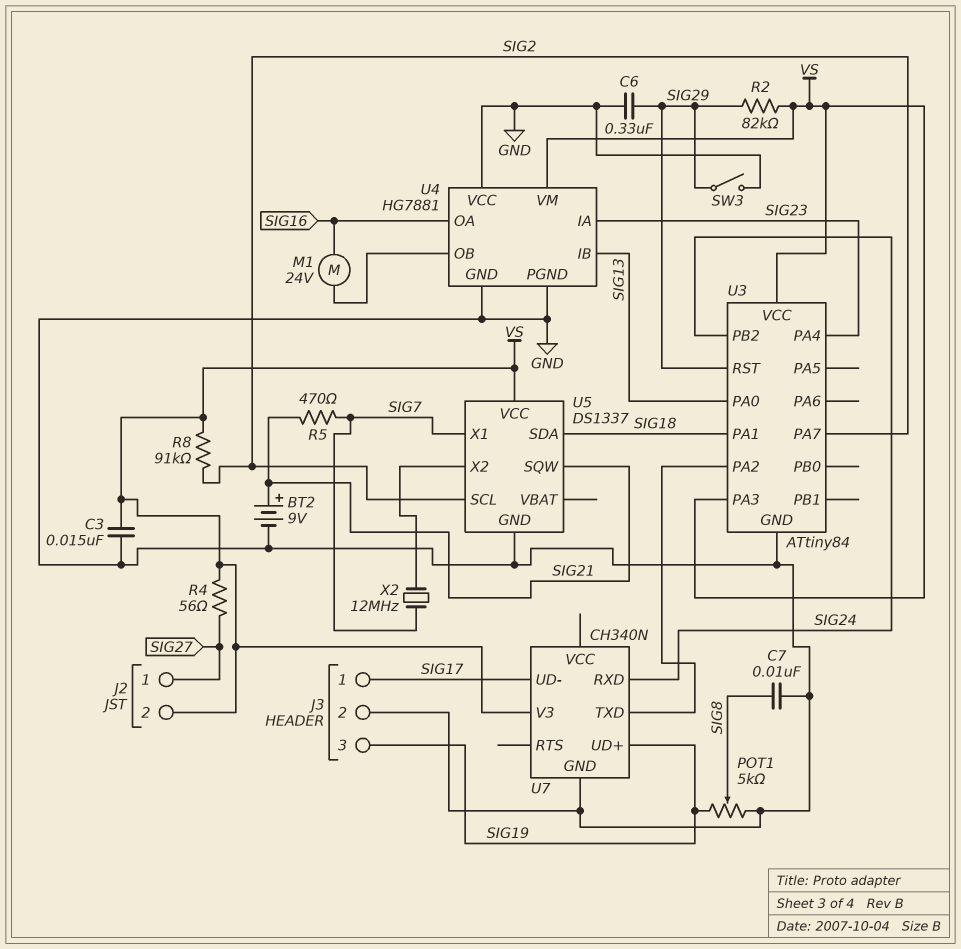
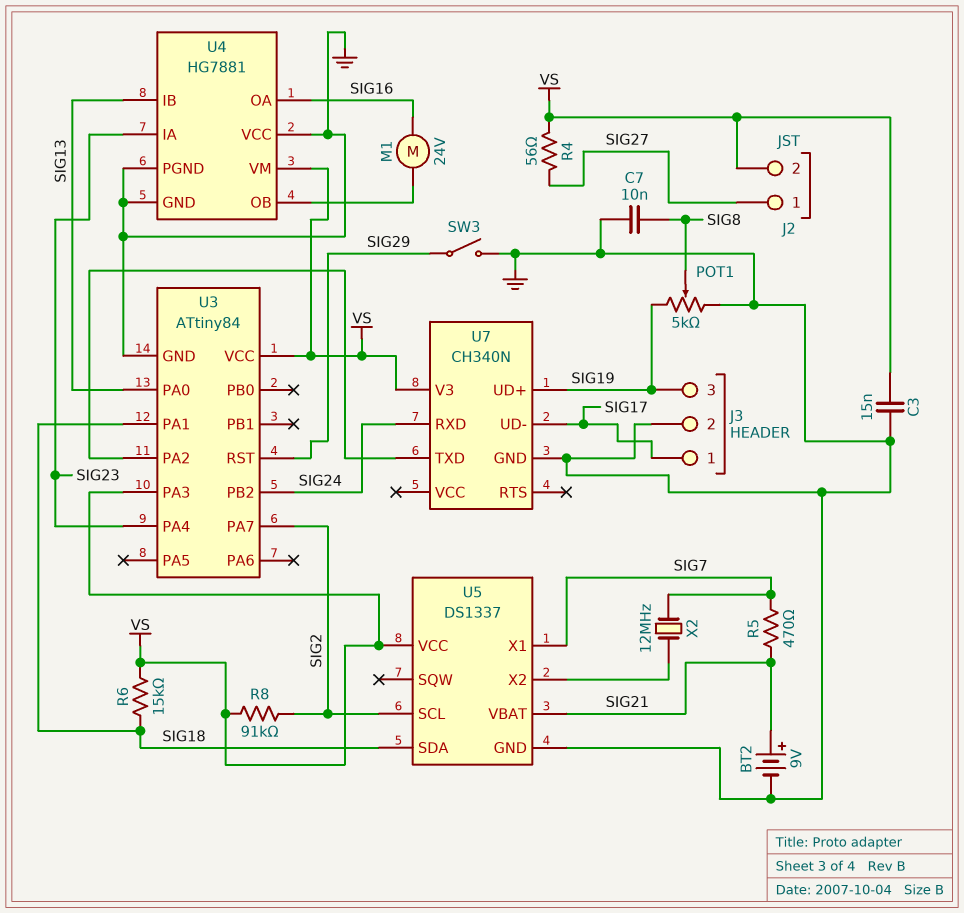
C6: 330nF (GND, SIG29) -> none
R2: 82k (SIG29, VS) -> none
R6: none -> 15k (SIG18, VS)
U5 pin SQW: SIG21 -> none
U5 pin VBAT: none -> SIG21

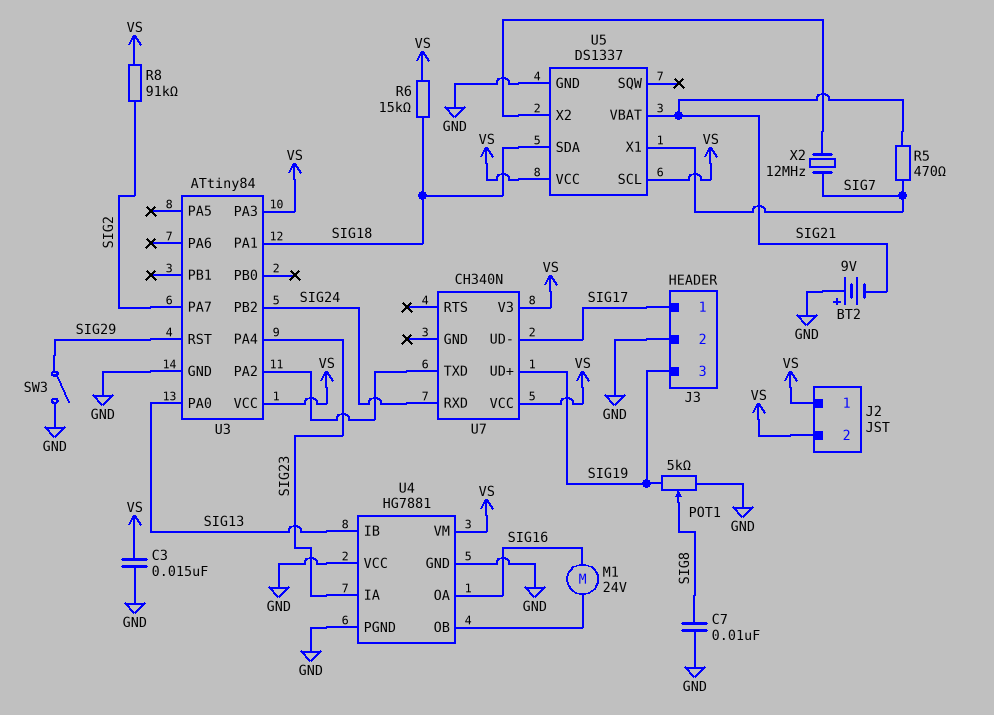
BT2: 9V (plus SIG21, minus GND) -> 9V (plus GND, minus SIG21)
J2 pin 1: SIG27 -> VS
R4: 56 (SIG27, VS) -> none
U5 pin SCL: SIG2 -> VS
U7 pin GND: GND -> none
U7 pin VCC: none -> VS

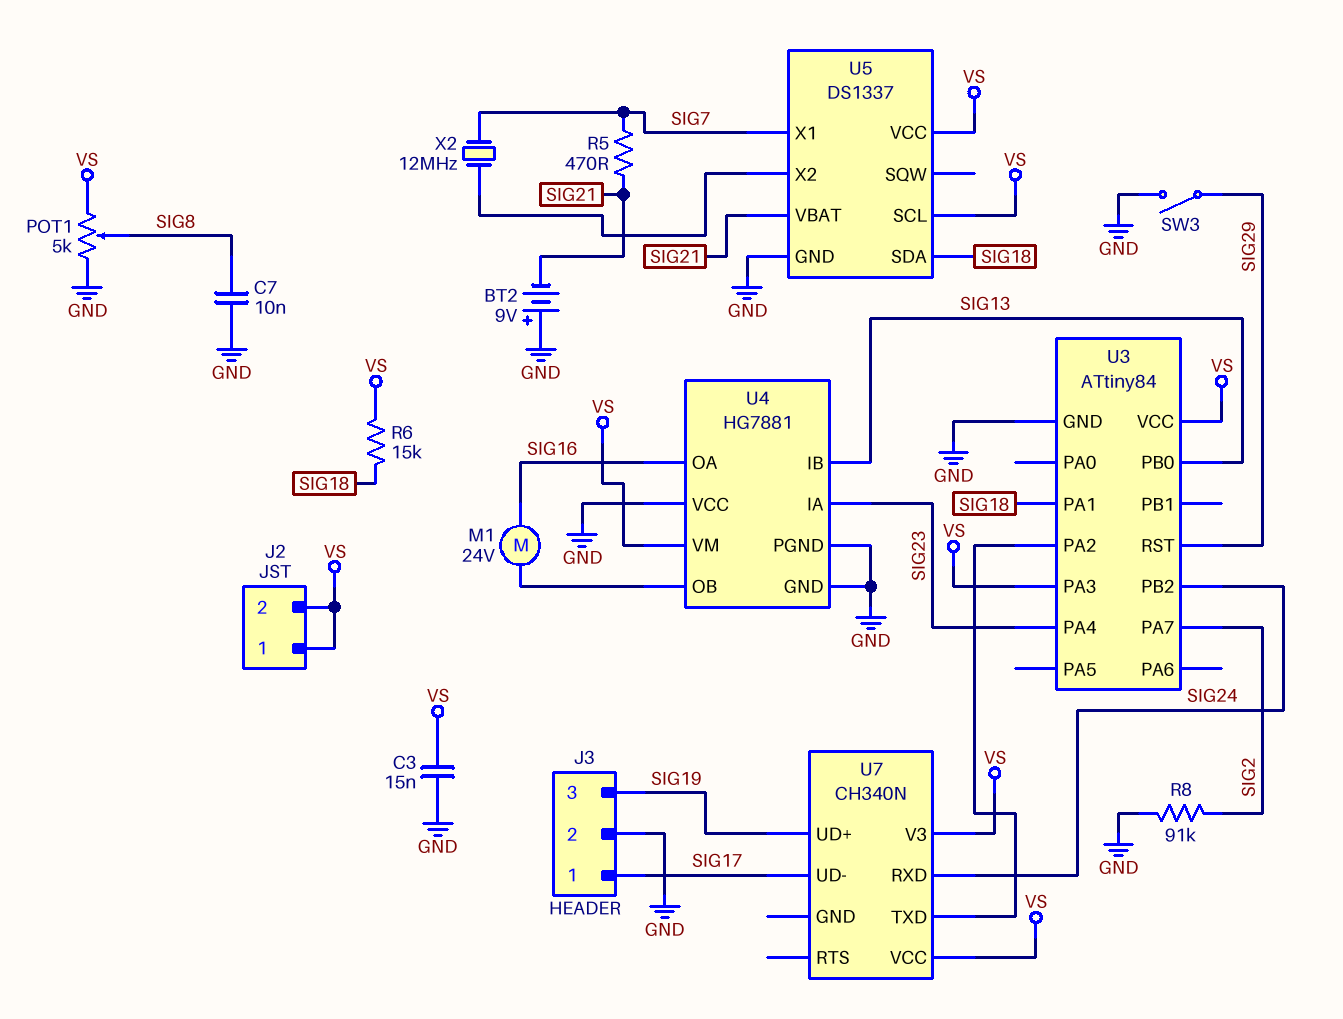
POT1: 5k (GND, SIG19, wiper SIG8) -> 5k (GND, VS, wiper SIG8)
R8: 91k (SIG2, VS) -> 91k (GND, SIG2)
U3 pin PA0: SIG13 -> none
U3 pin PB0: none -> SIG13

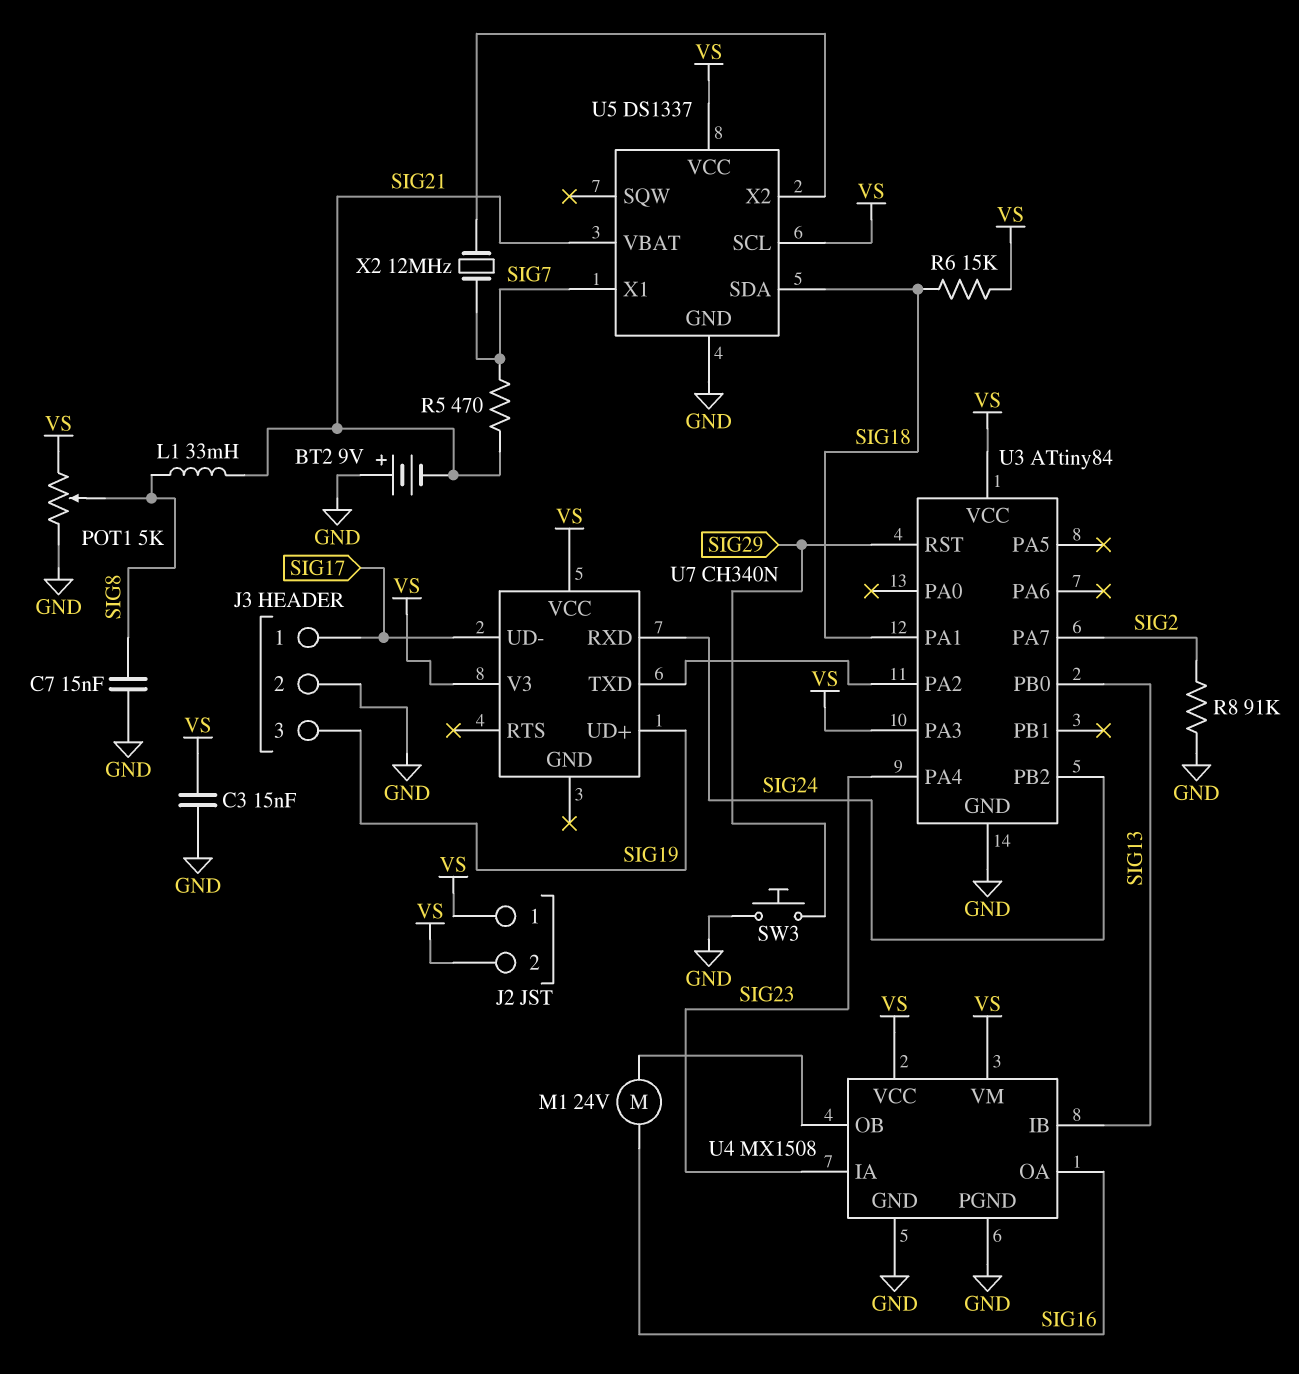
C7: 10nF (GND, SIG8) -> 15nF (GND, SIG8)
L1: none -> 33mH (SIG8, SIG21)
SW3: switch (GND, SIG29) -> button (GND, SIG29)
U4: HG7881 -> MX1508
U4 pin VCC: GND -> VS

